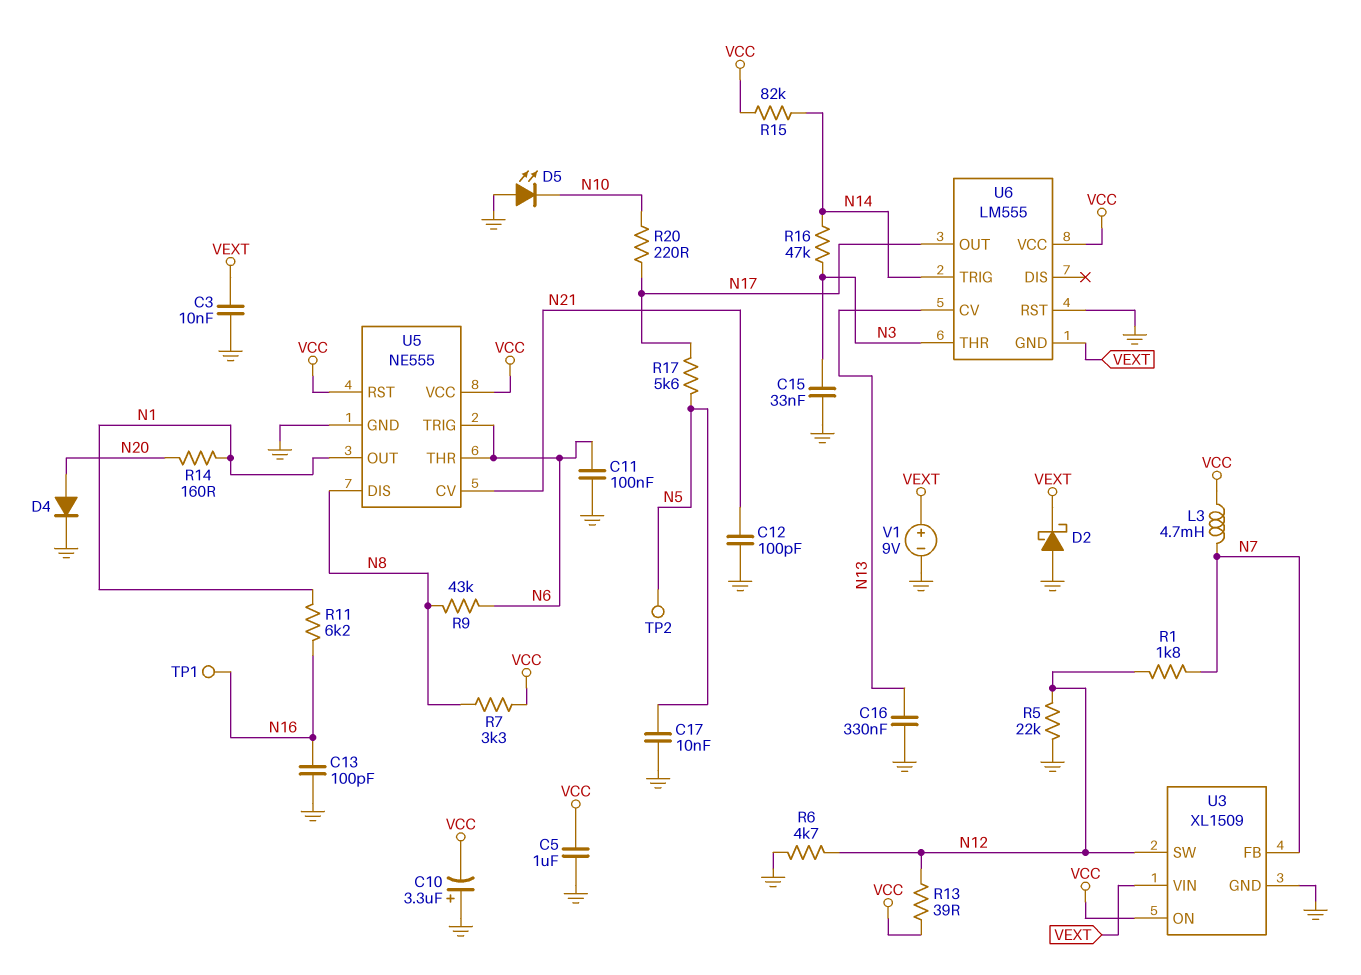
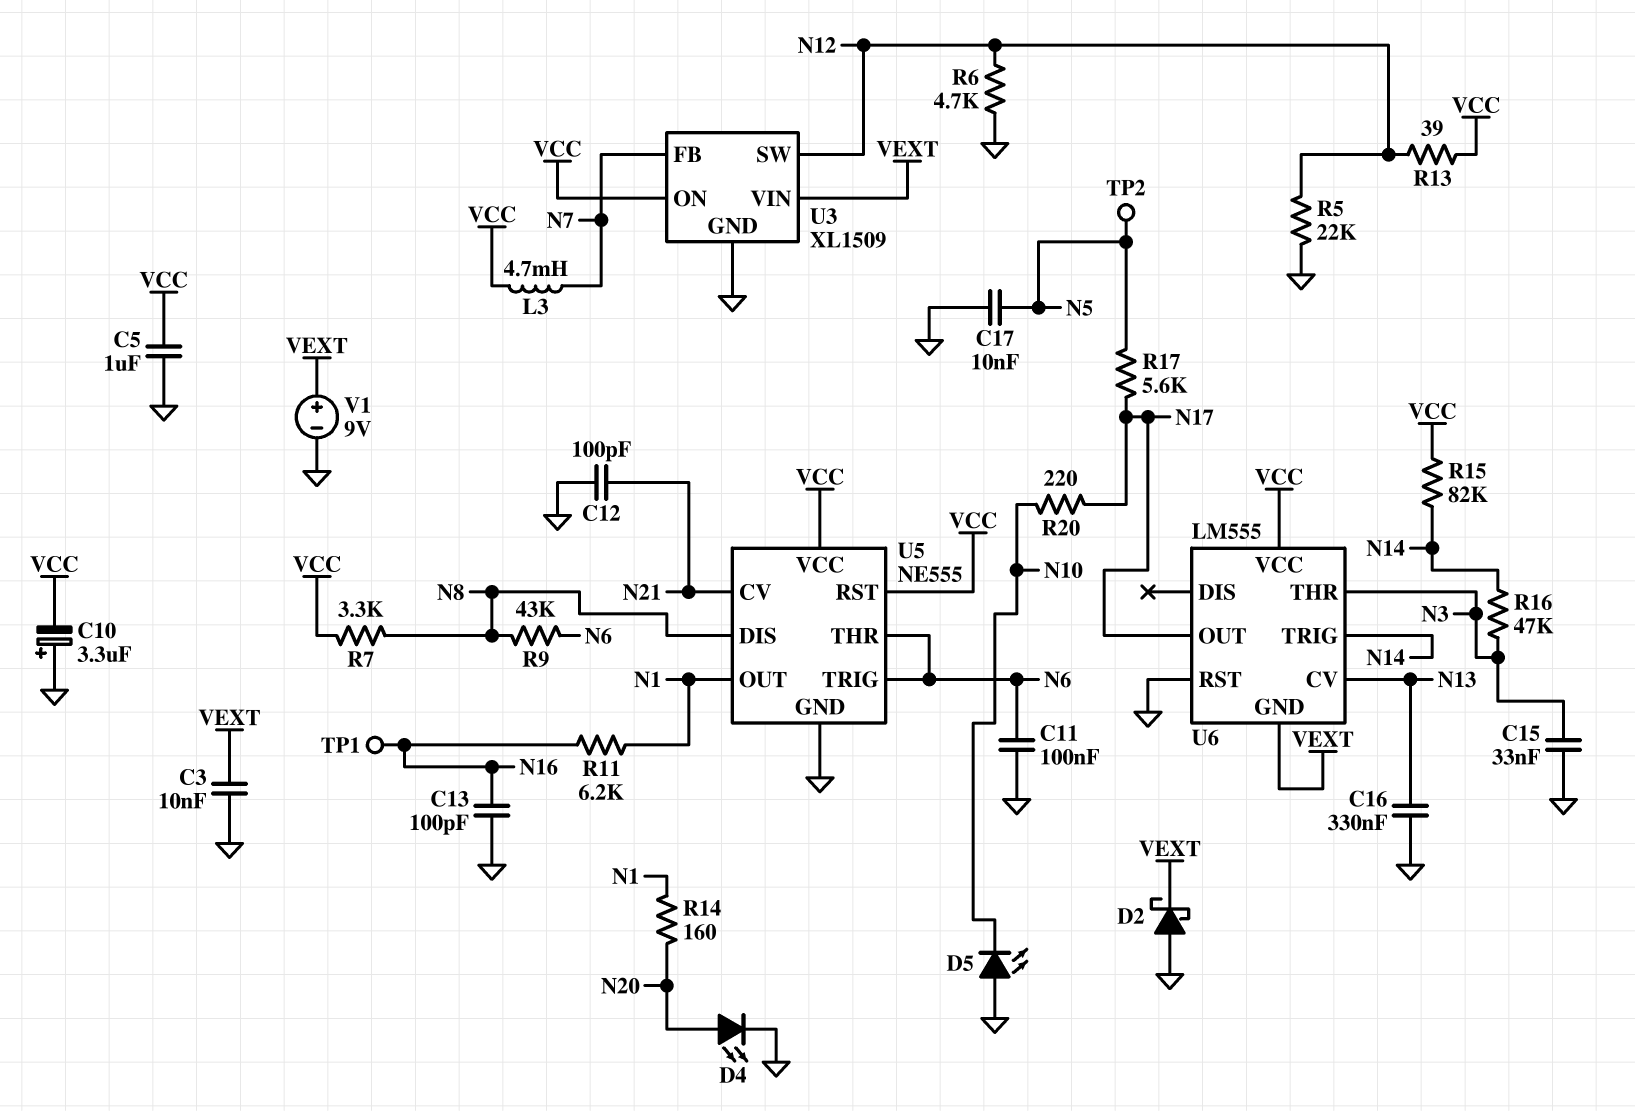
D4: diode (A N20, K GND) -> LED (A N20, K GND)
R1: 1.8k (N7, N12) -> none

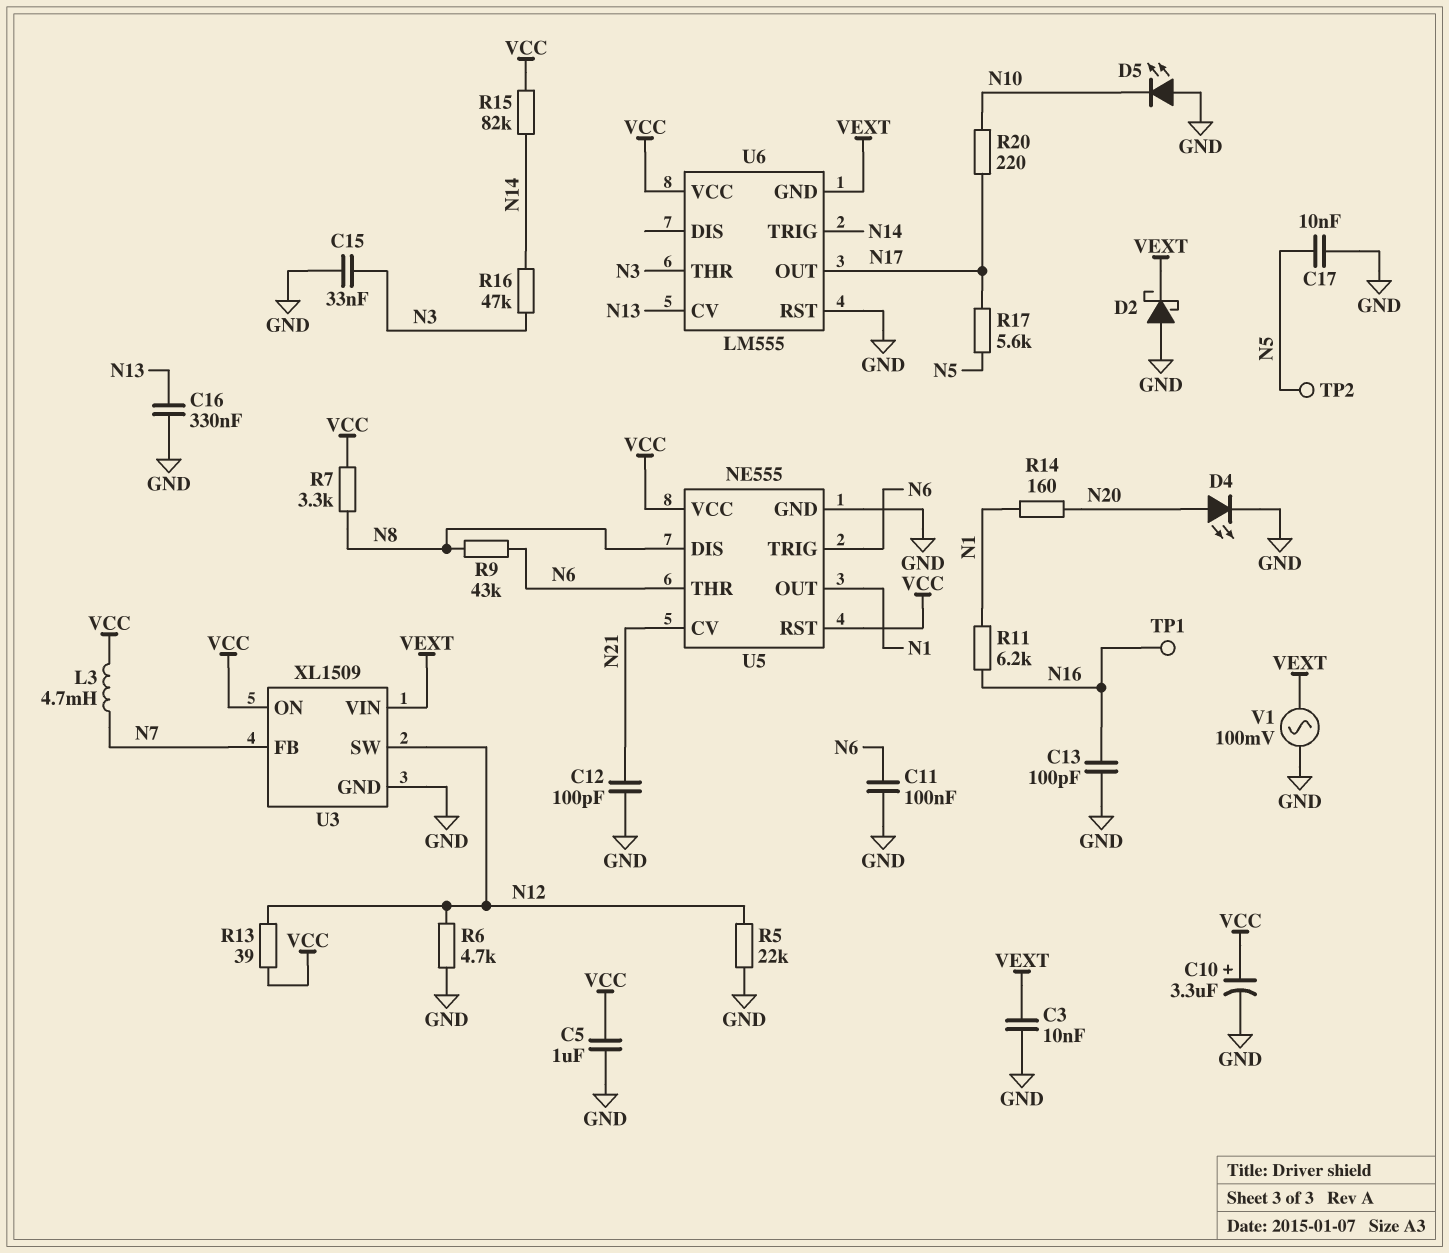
C10: 3.3uF (plus GND, minus VCC) -> 3.3uF (plus VCC, minus GND)
V1: 9V (plus VEXT, minus GND) -> AC 100mV (GND, VEXT)

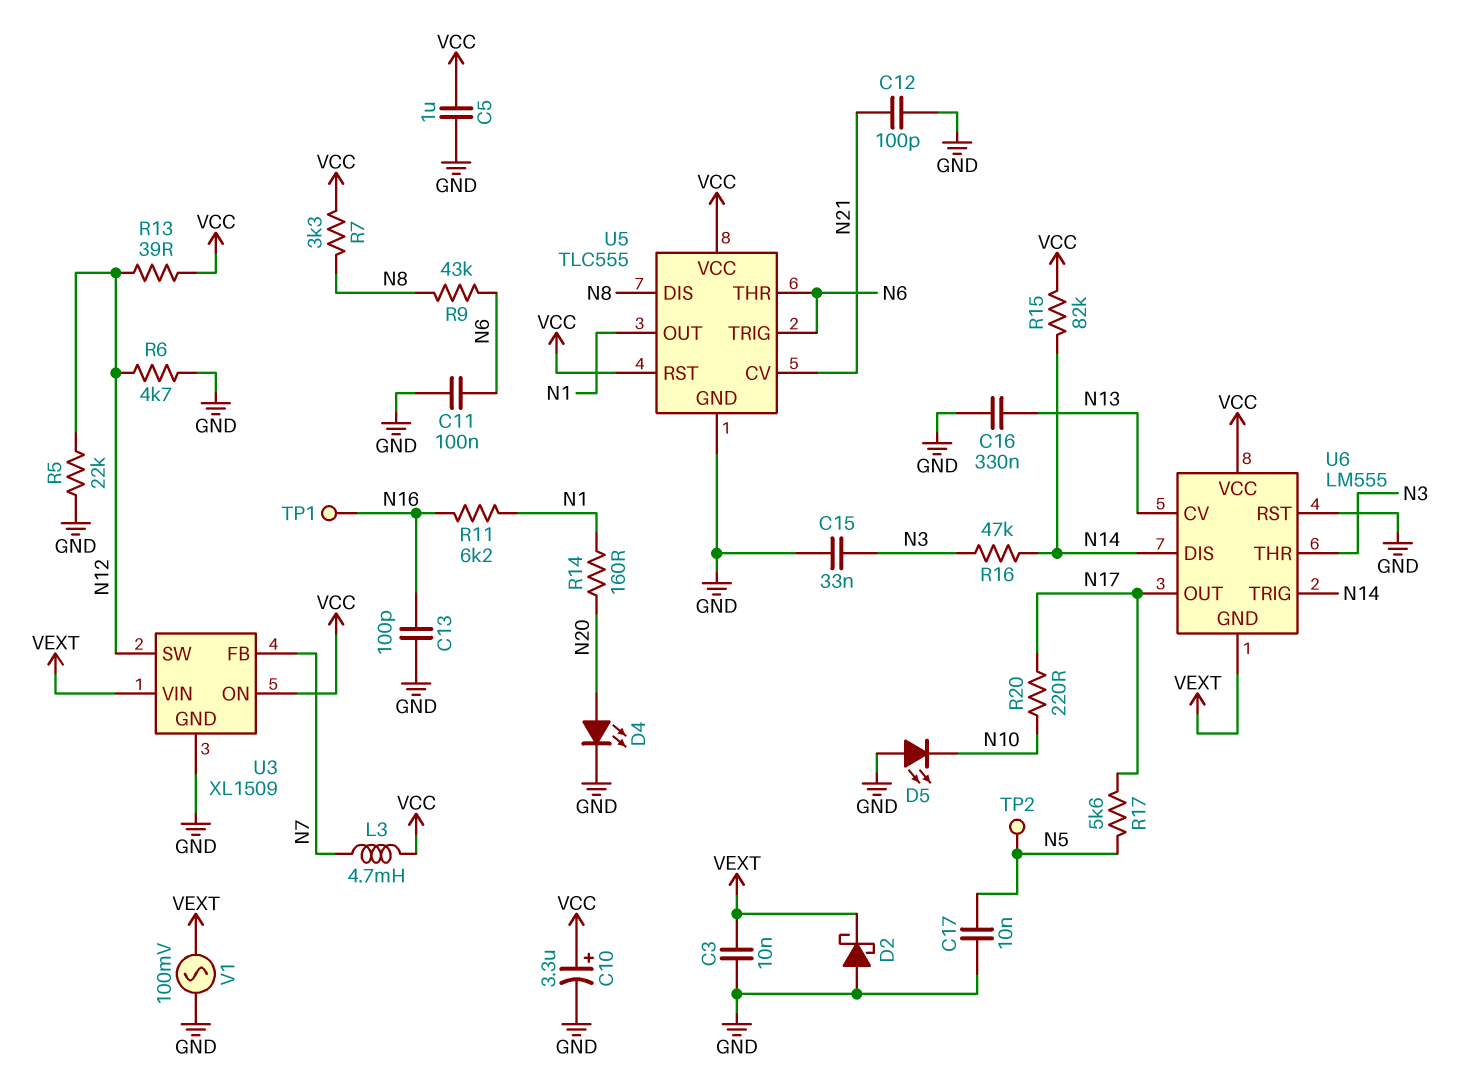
U5: NE555 -> TLC555
U6 pin DIS: none -> N14

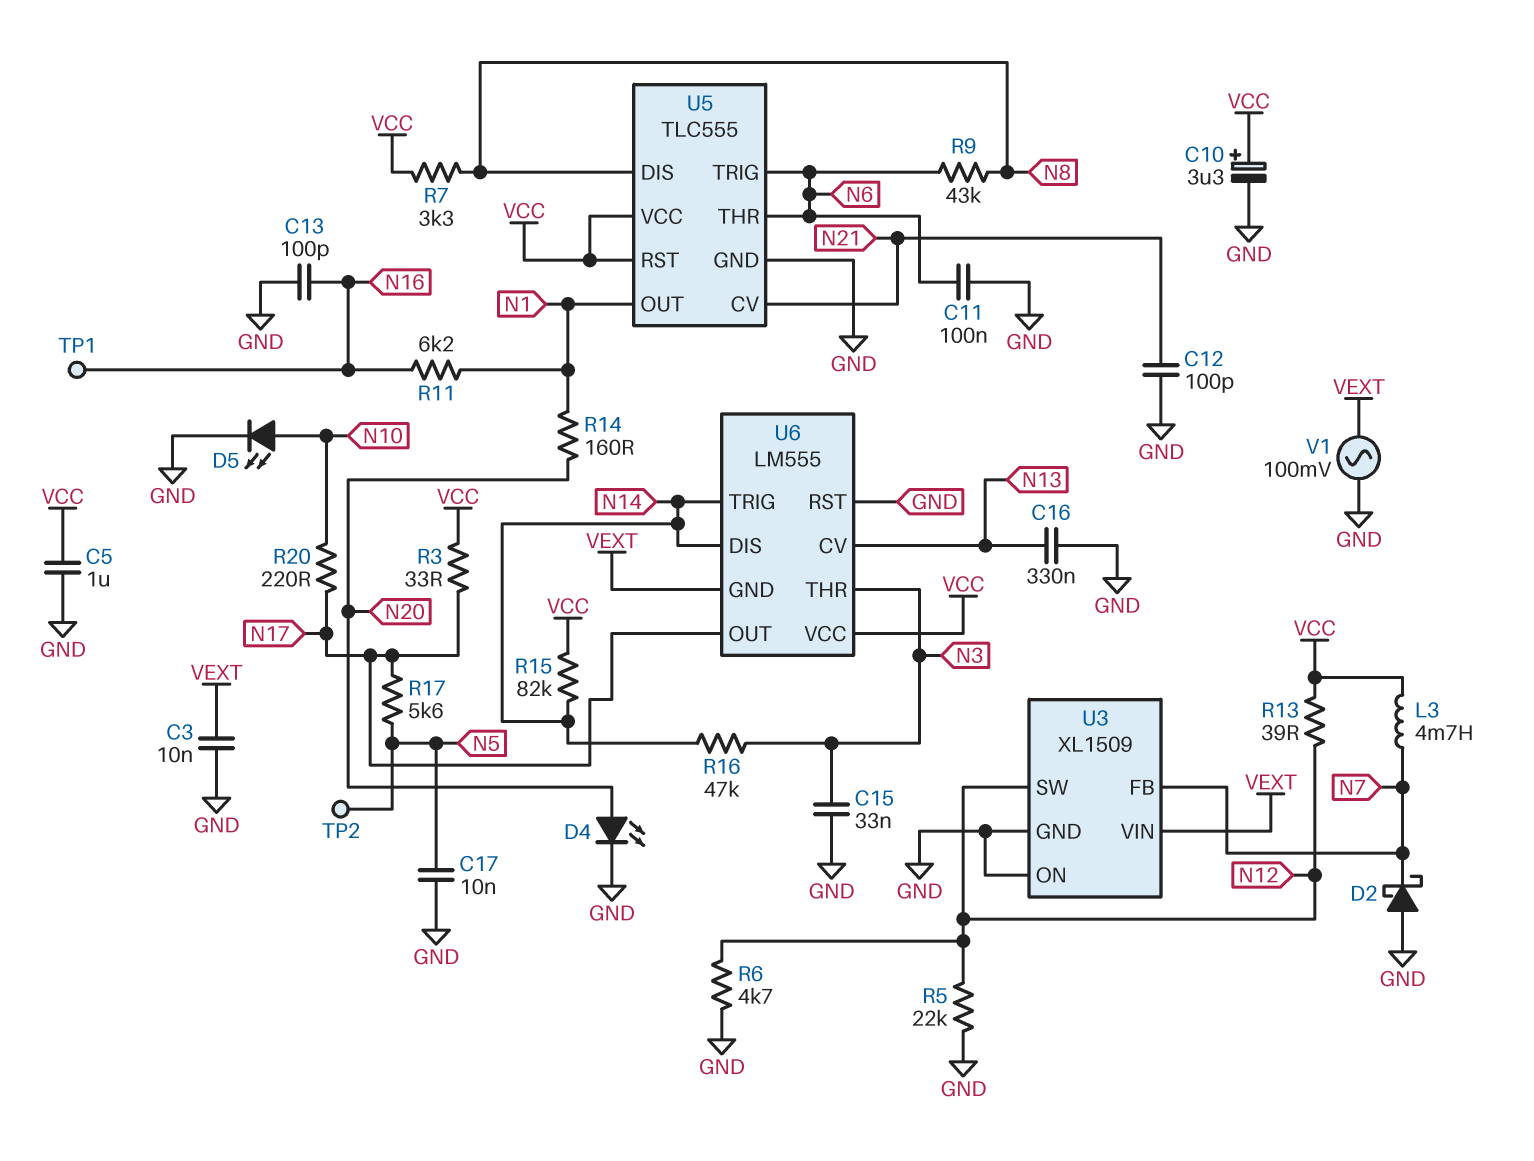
D2: schottky (A GND, K VEXT) -> schottky (A GND, K N7)
D5: LED (A GND, K N10) -> LED (A N10, K GND)
R3: none -> 33 (N17, VCC)
U3 pin ON: VCC -> GND

